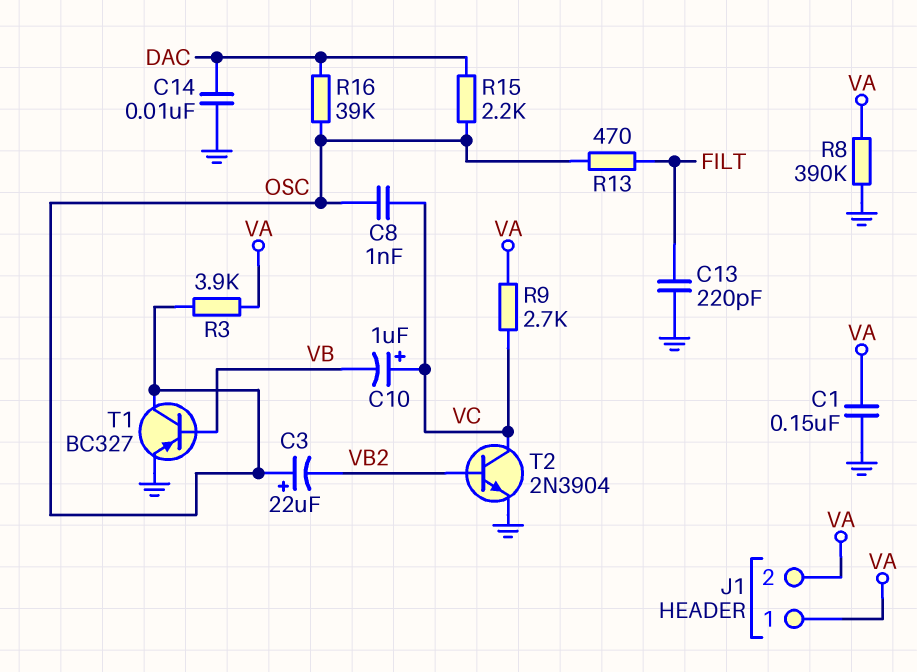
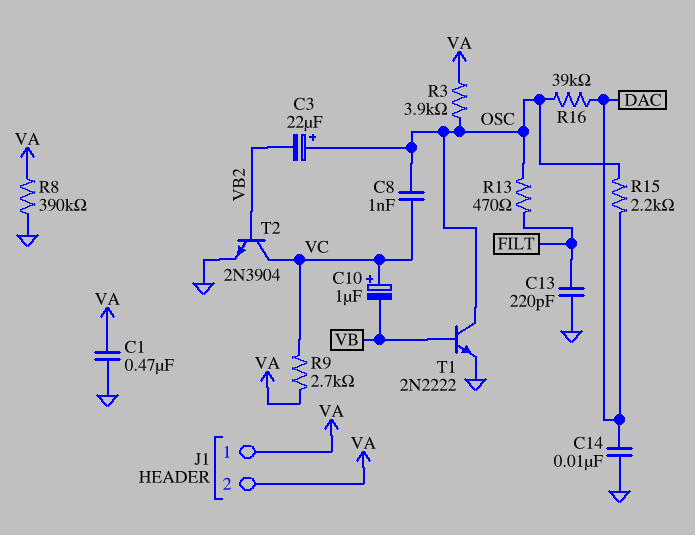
C1: 150nF (GND, VA) -> 470nF (GND, VA)
T1: PNP BC327 (B VB, C OSC, E GND) -> NPN 2N2222 (B VB, C OSC, E GND)

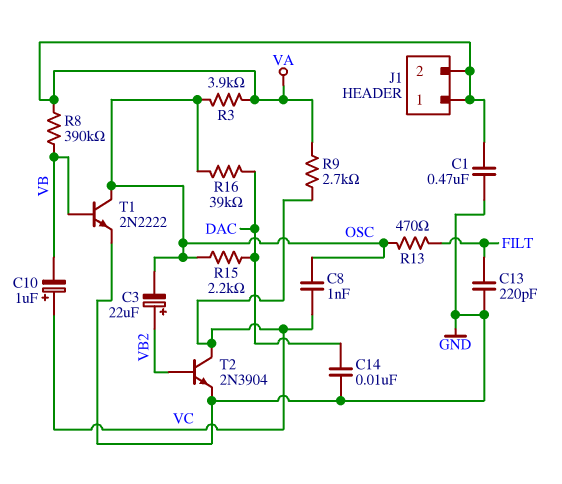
C3: 22uF (plus OSC, minus VB2) -> 22uF (plus VB2, minus OSC)
R8: 390k (GND, VA) -> 390k (VA, VB)

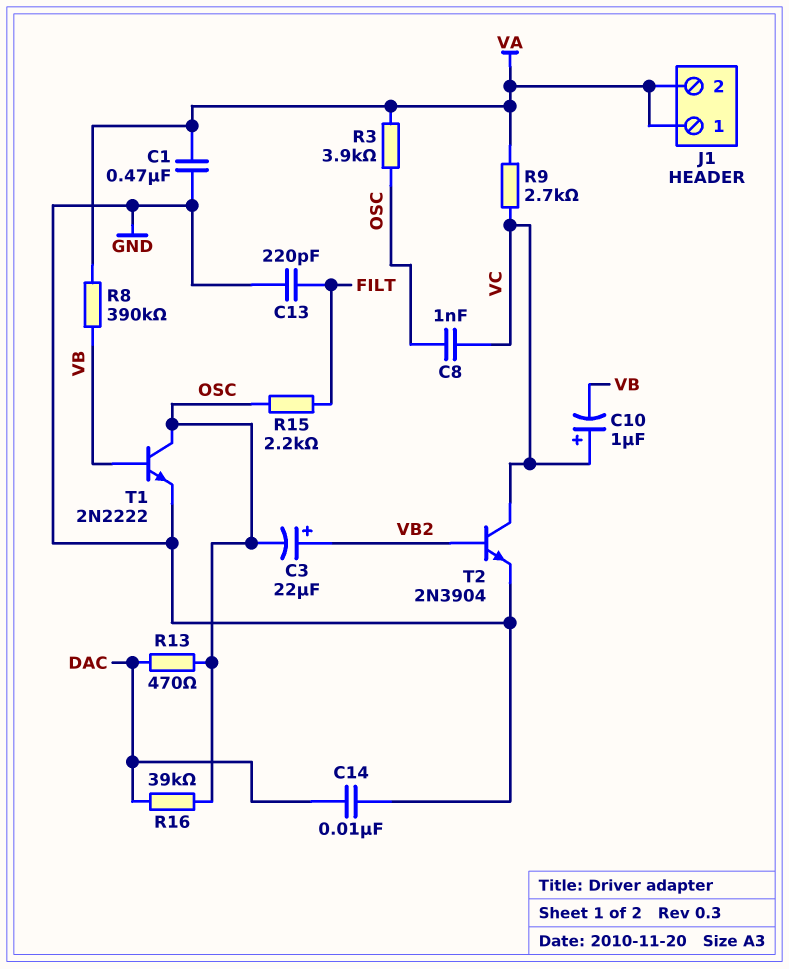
R13: 470 (FILT, OSC) -> 470 (DAC, OSC)
R15: 2.2k (DAC, OSC) -> 2.2k (FILT, OSC)

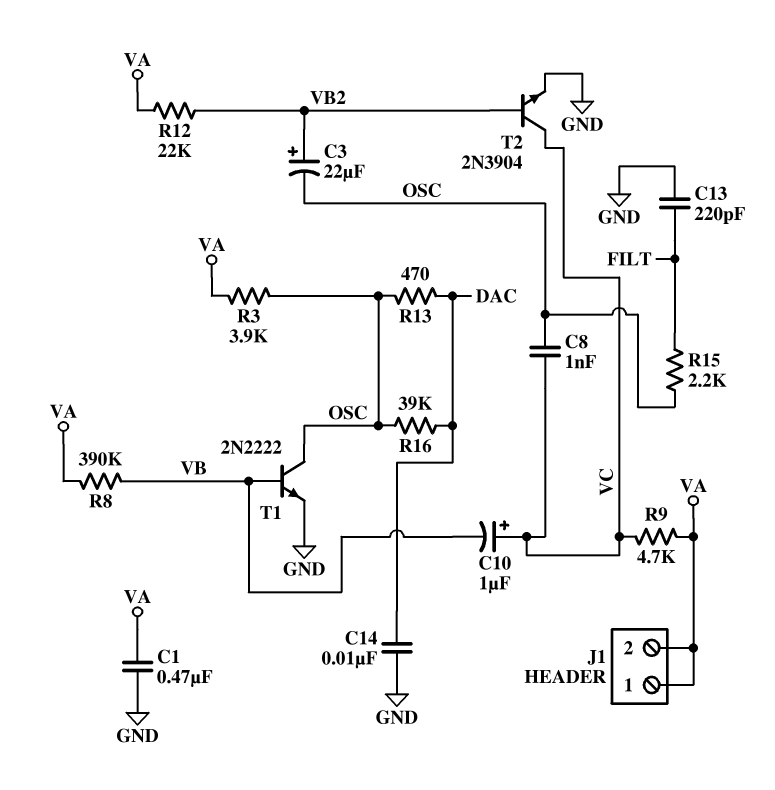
R9: 2.7k (VA, VC) -> 4.7k (VA, VC)
R12: none -> 22k (VA, VB2)

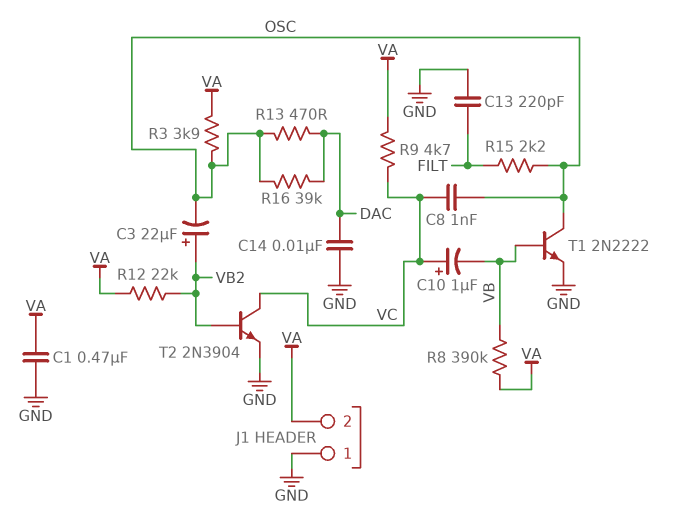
J1 pin 1: VA -> GND

